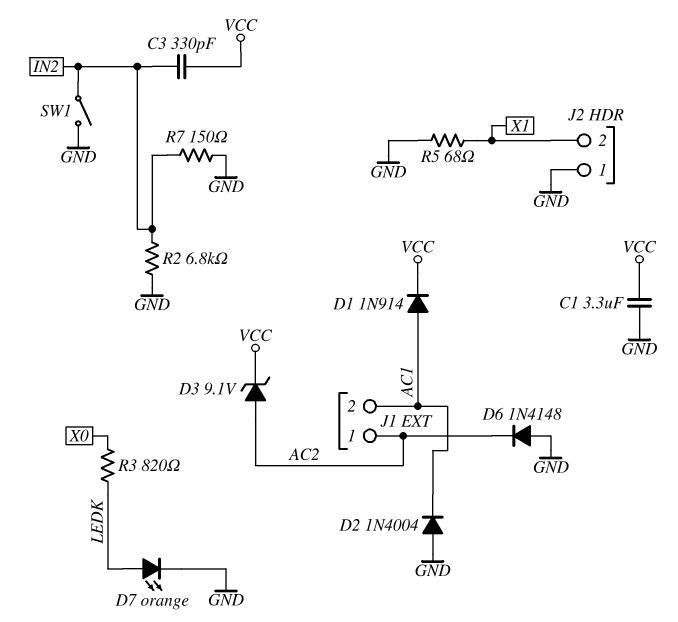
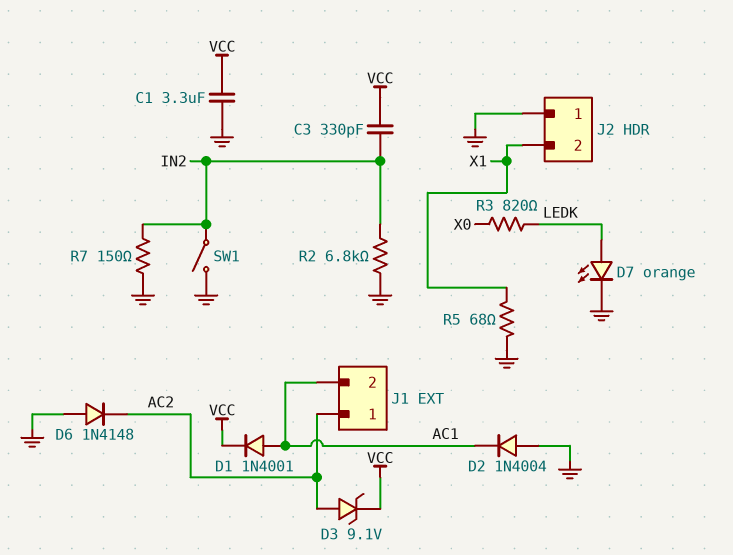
D1: diode 1N914 (A AC1, K VCC) -> diode 1N4001 (A AC1, K VCC)

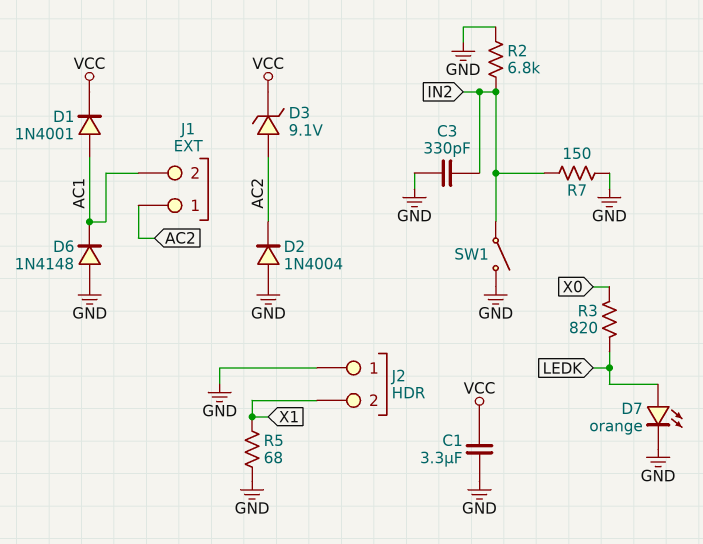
C3: 330pF (IN2, VCC) -> 330pF (GND, IN2)
D2: diode 1N4004 (A GND, K AC1) -> diode 1N4004 (A GND, K AC2)
D6: diode 1N4148 (A GND, K AC2) -> diode 1N4148 (A GND, K AC1)

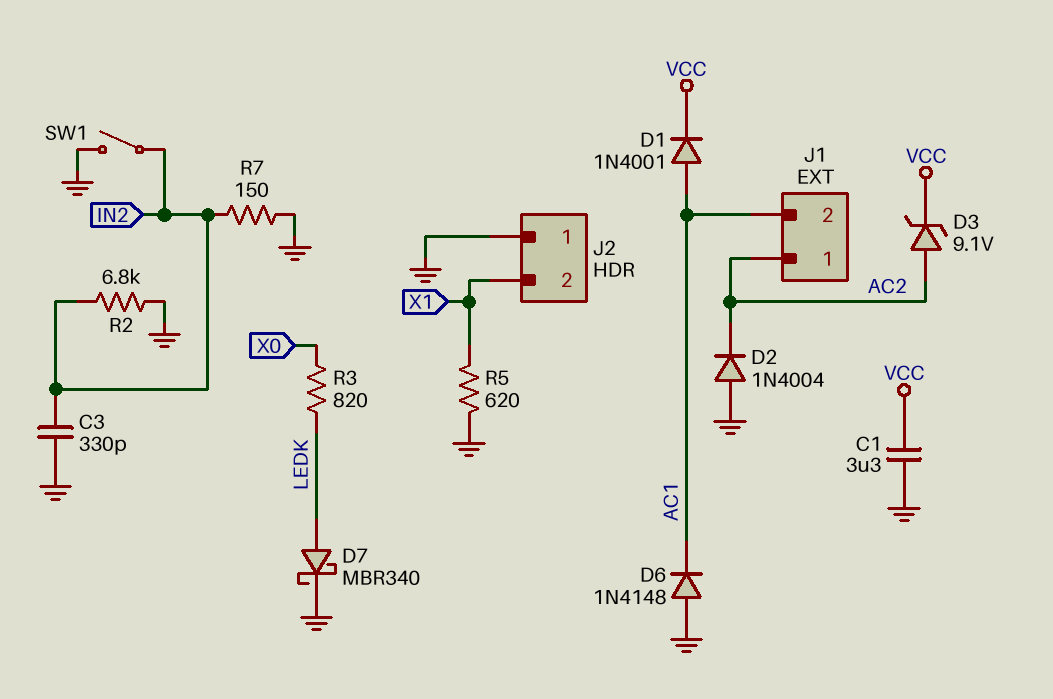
D7: LED orange (A LEDK, K GND) -> schottky MBR340 (A LEDK, K GND)
R5: 68 (GND, X1) -> 620 (GND, X1)

